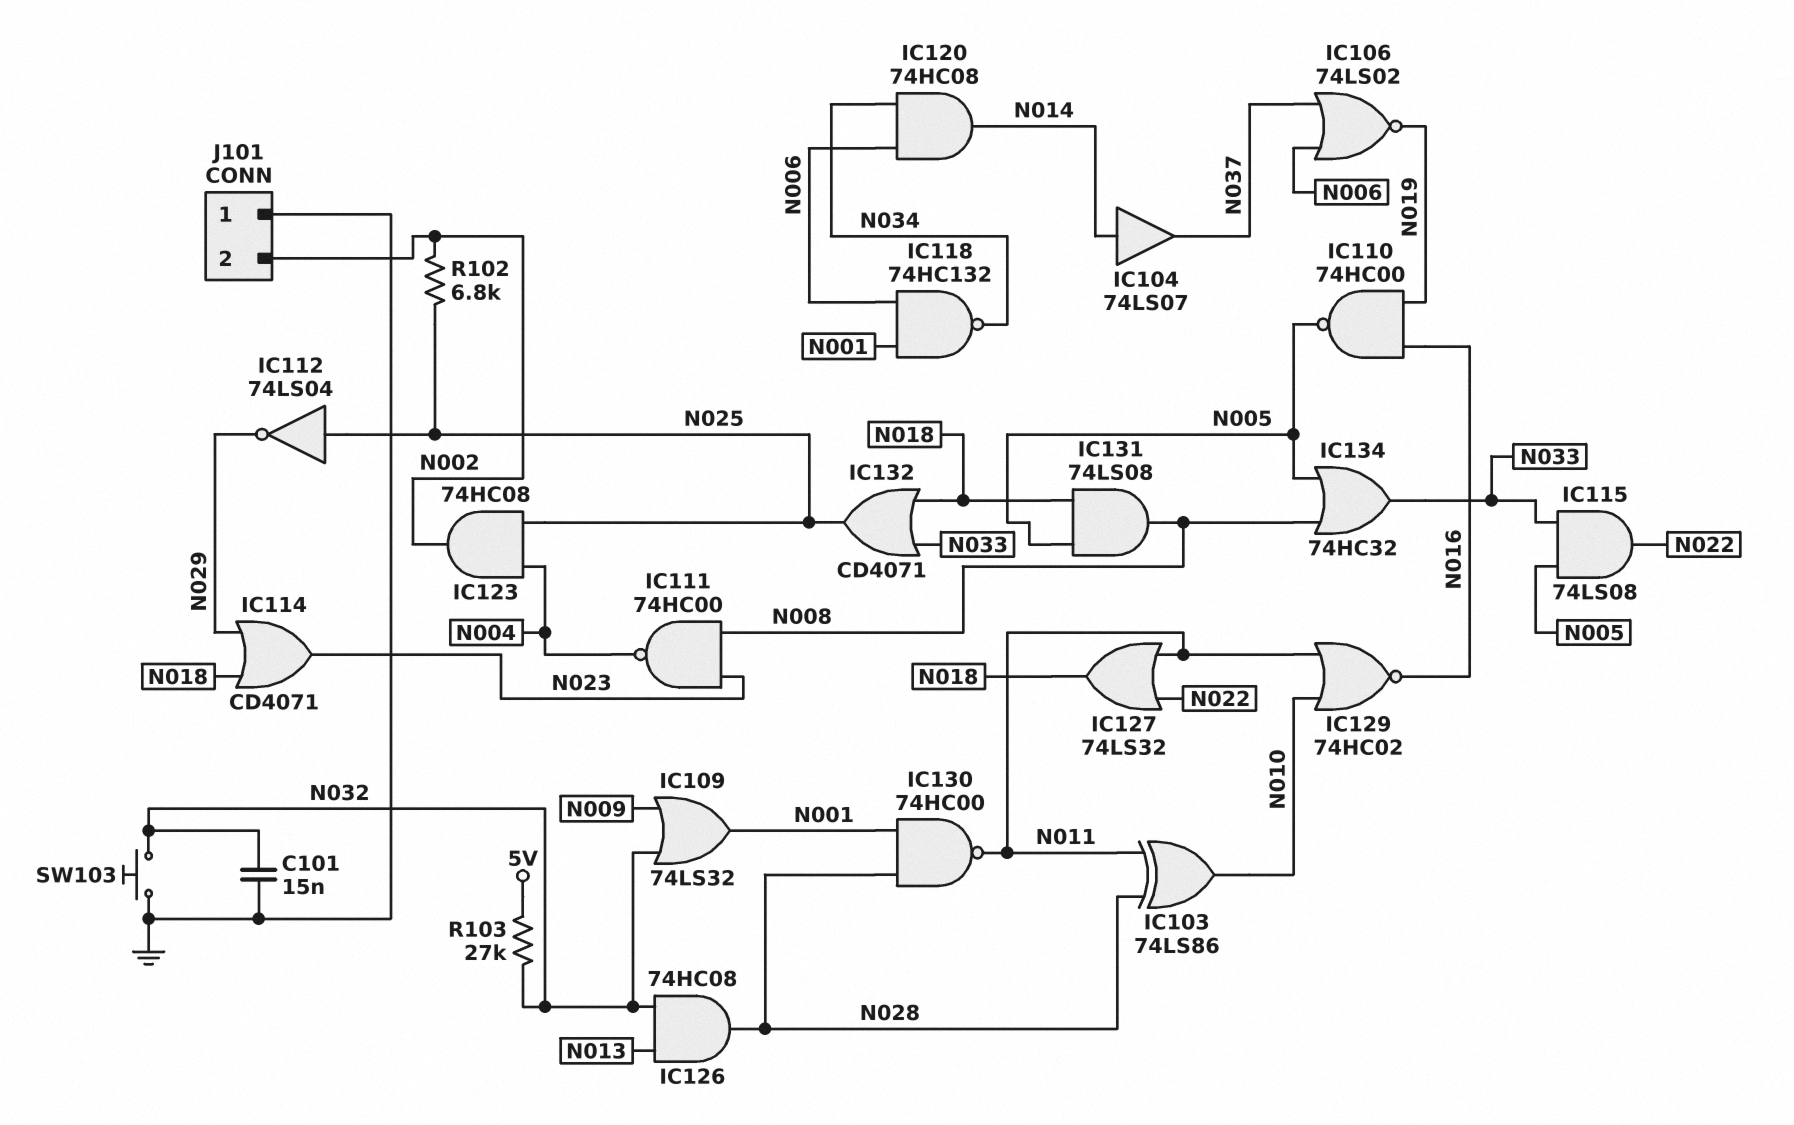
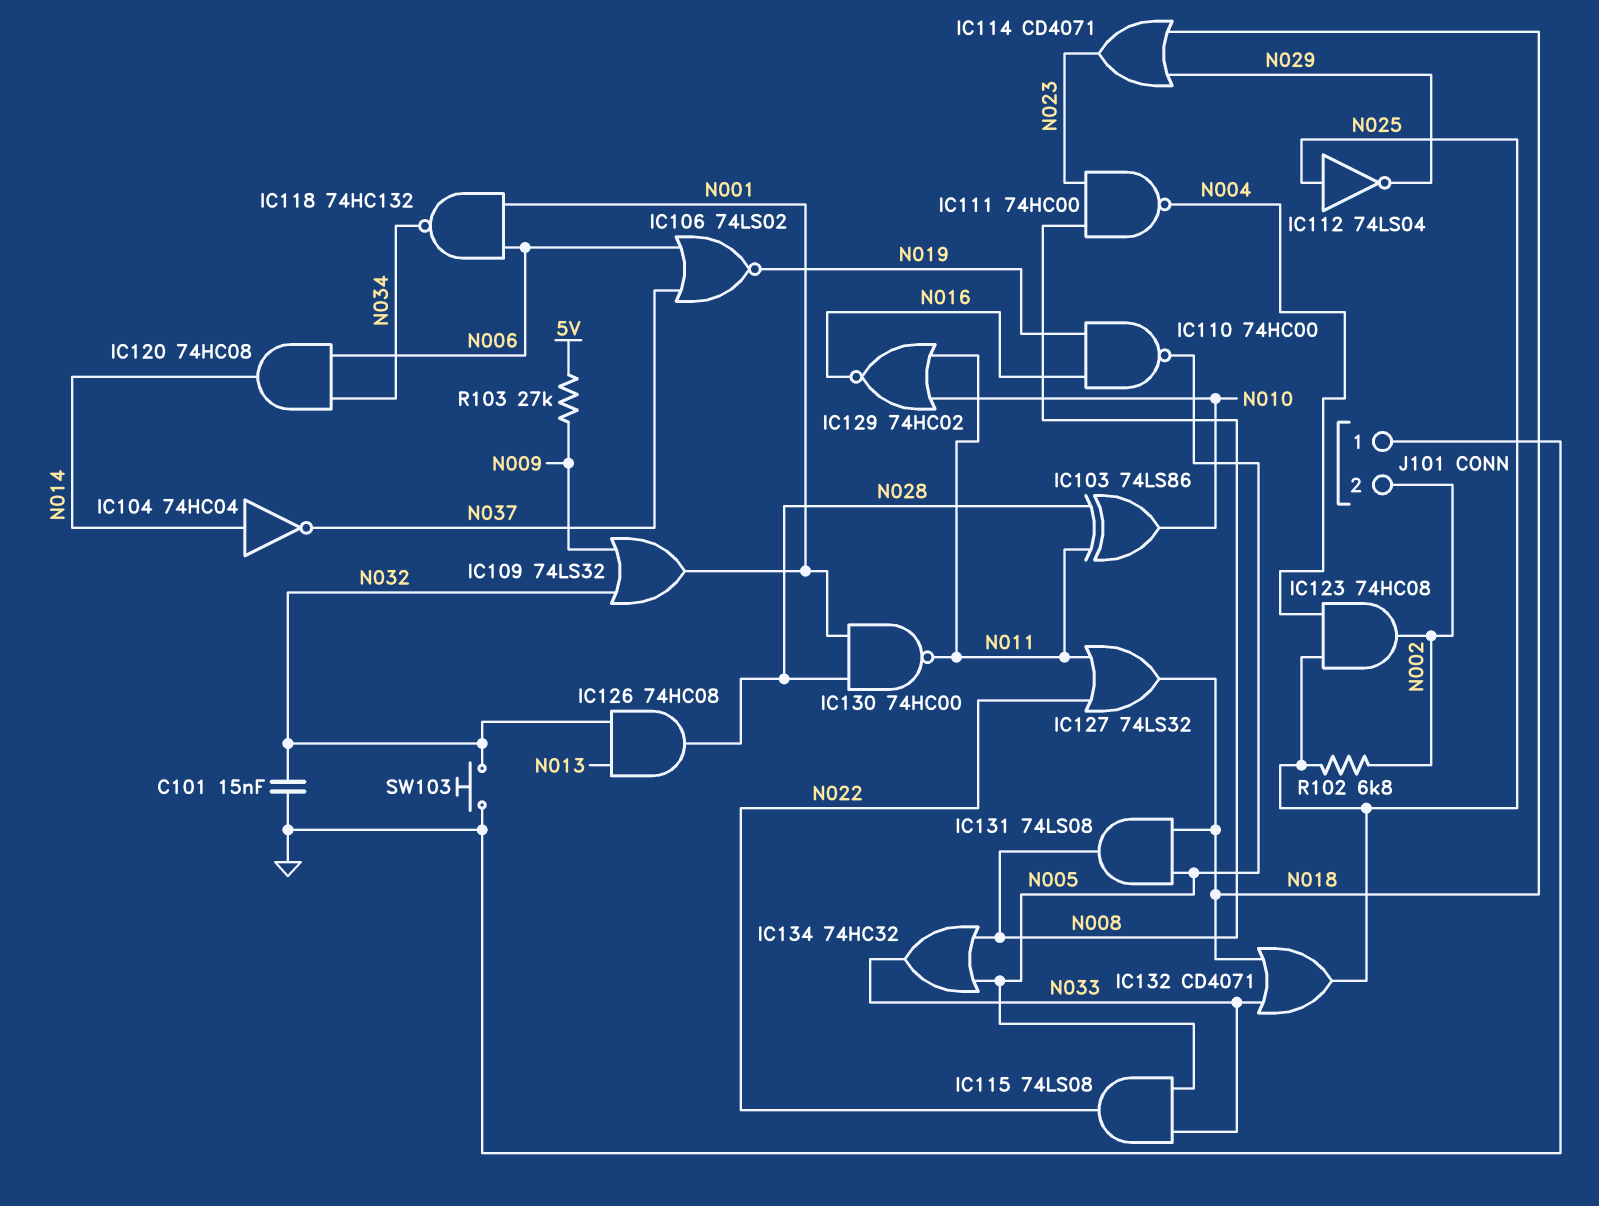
IC104: buffer 74LS07 (in N014, out N037) -> NOT 74HC04 (in N014, out N037)
R103: 27k (5V, N032) -> 27k (5V, N009)

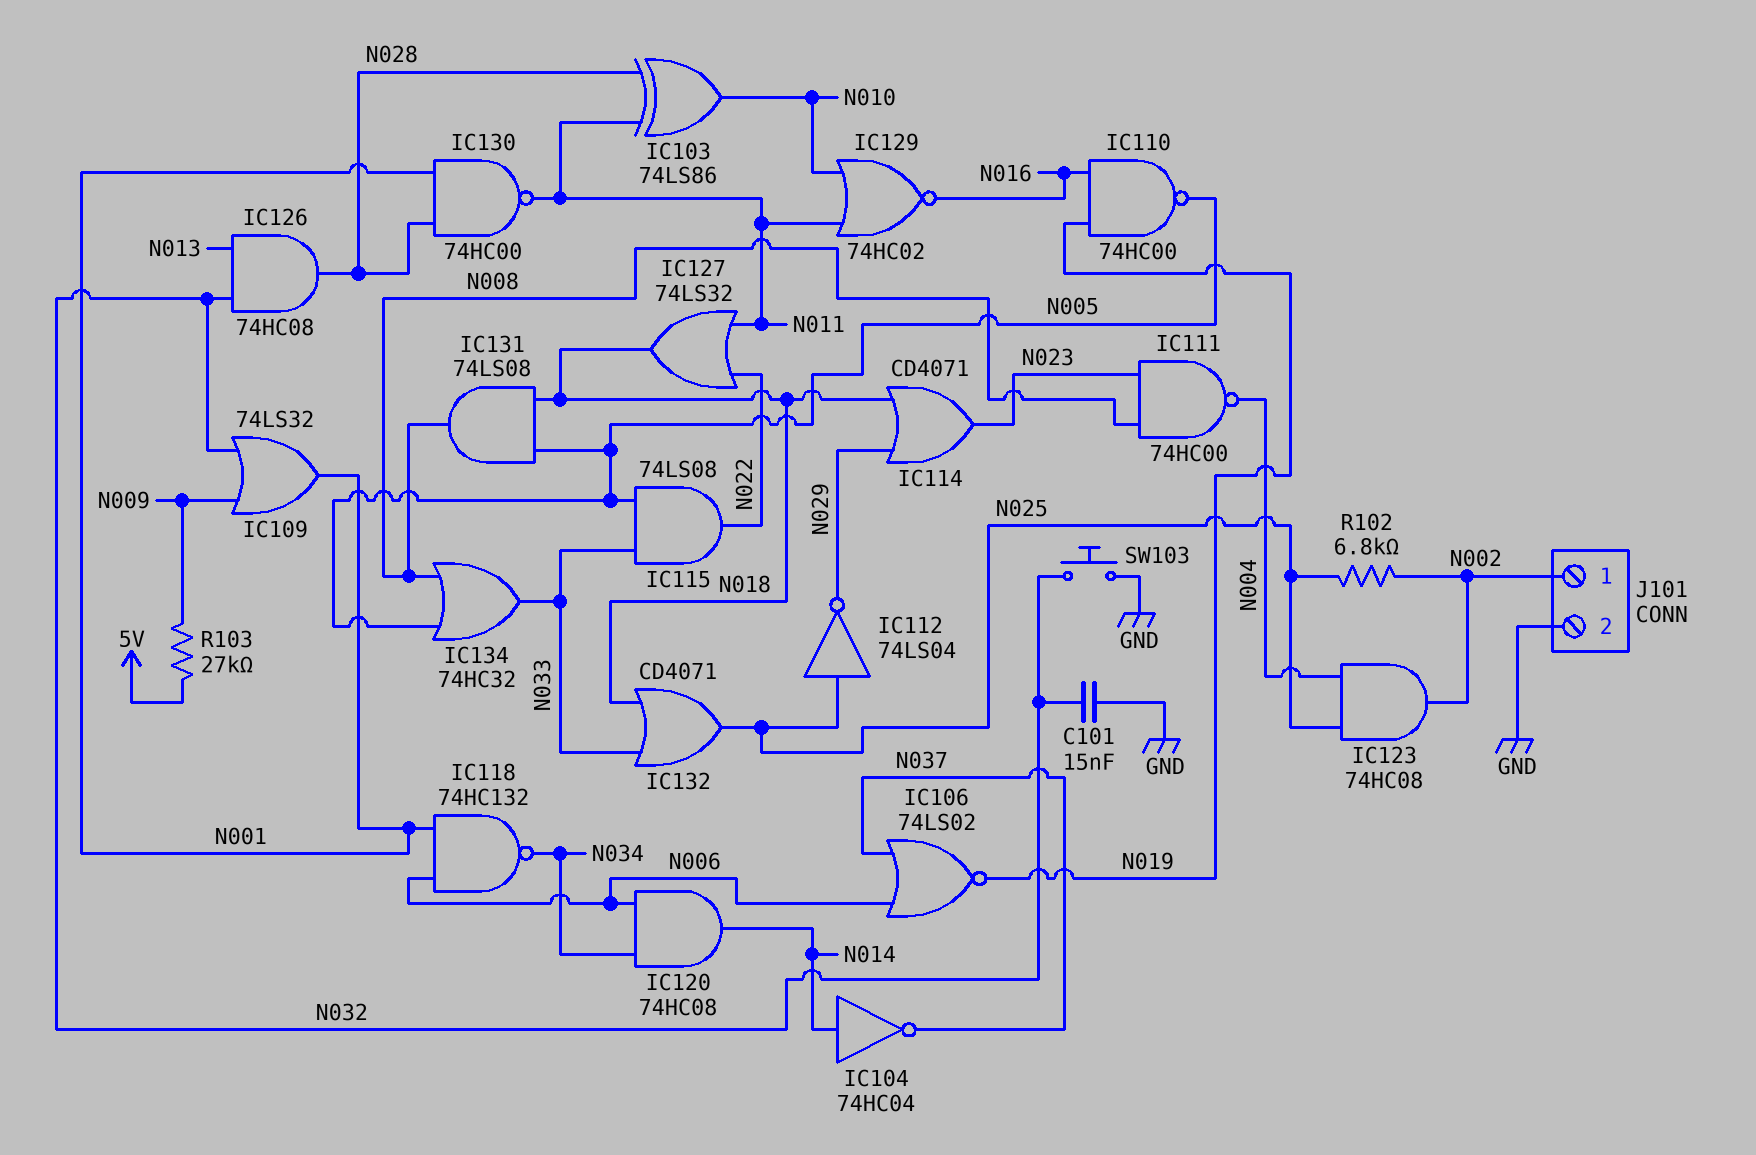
J101 pin 1: GND -> N002
J101 pin 2: N002 -> GND

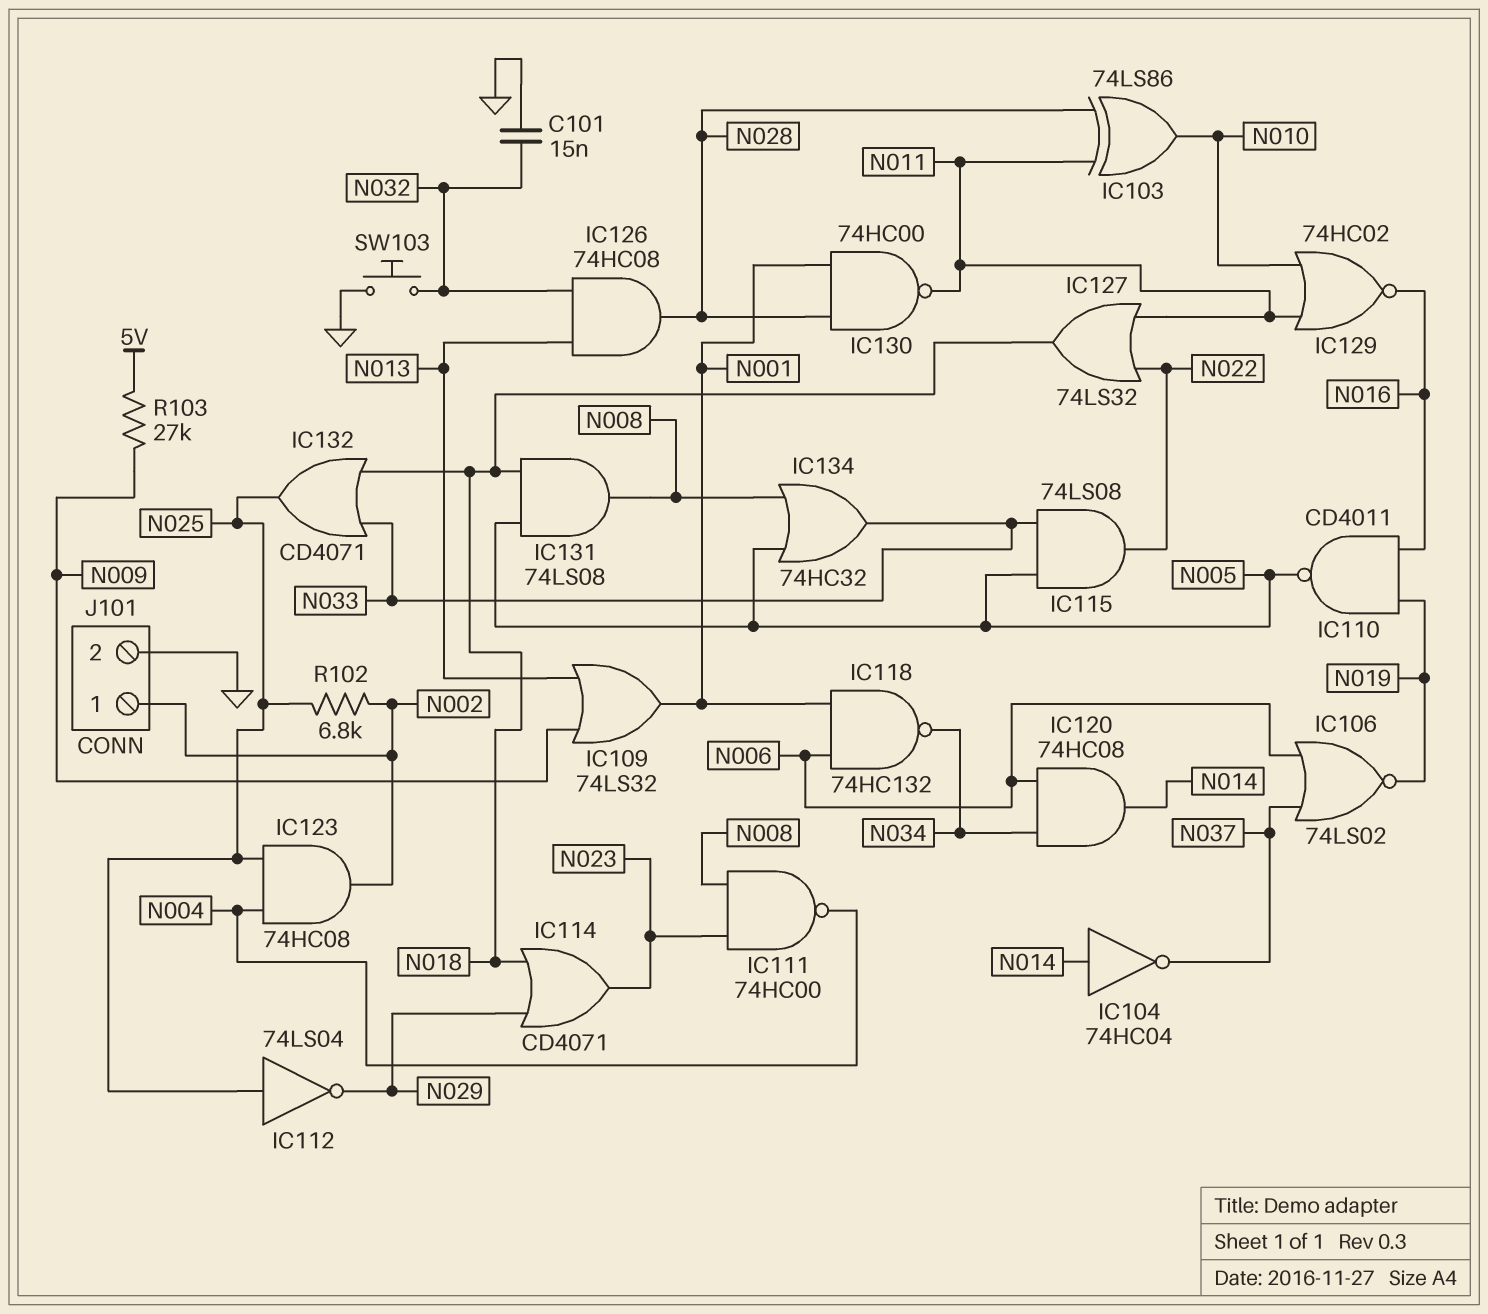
IC109: OR 74LS32 (in N009, in N032, out N001) -> OR 74LS32 (in N009, in N013, out N001)
IC110: NAND 74HC00 (in N016, in N019, out N005) -> NAND CD4011 (in N016, in N019, out N005)

